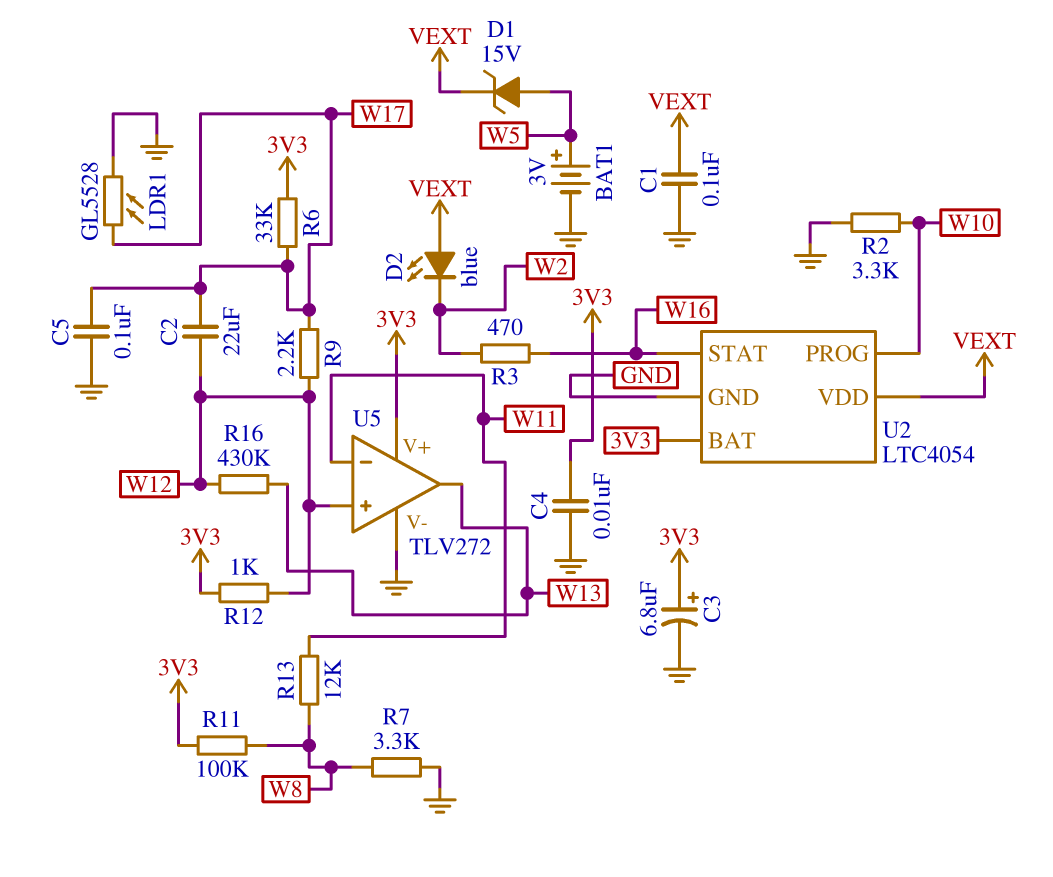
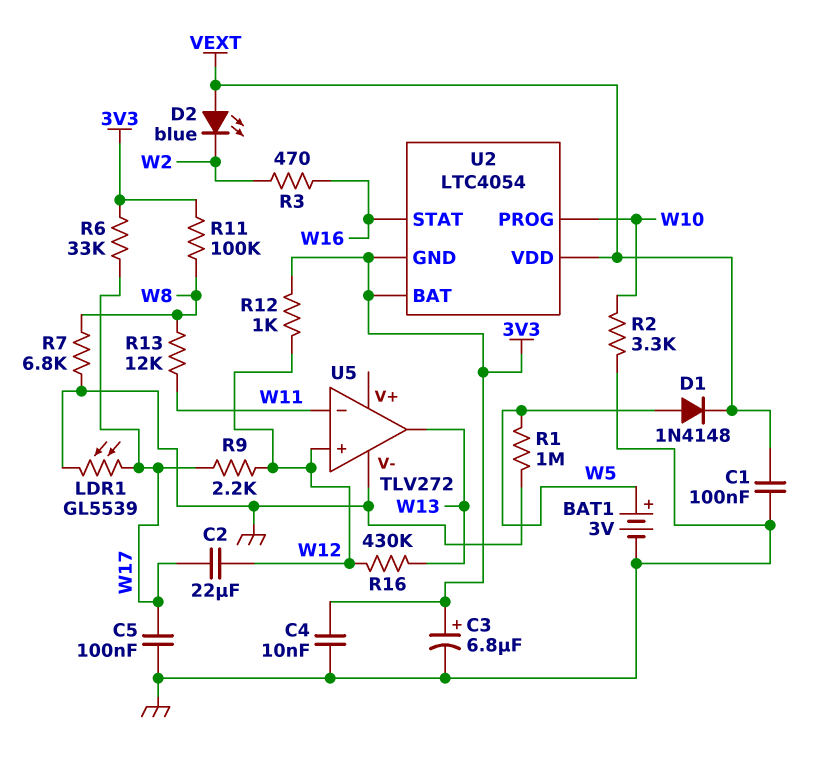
D1: zener 15V (A W5, K VEXT) -> diode 1N4148 (A W5, K VEXT)
LDR1: GL5528 (GND, W17) -> GL5539 (GND, W17)
R1: none -> 1M (GND, W5)
R7: 3.3k (GND, W8) -> 6.8k (GND, W8)
U2 pin GND: GND -> 3V3
U5 pin V+: 3V3 -> none

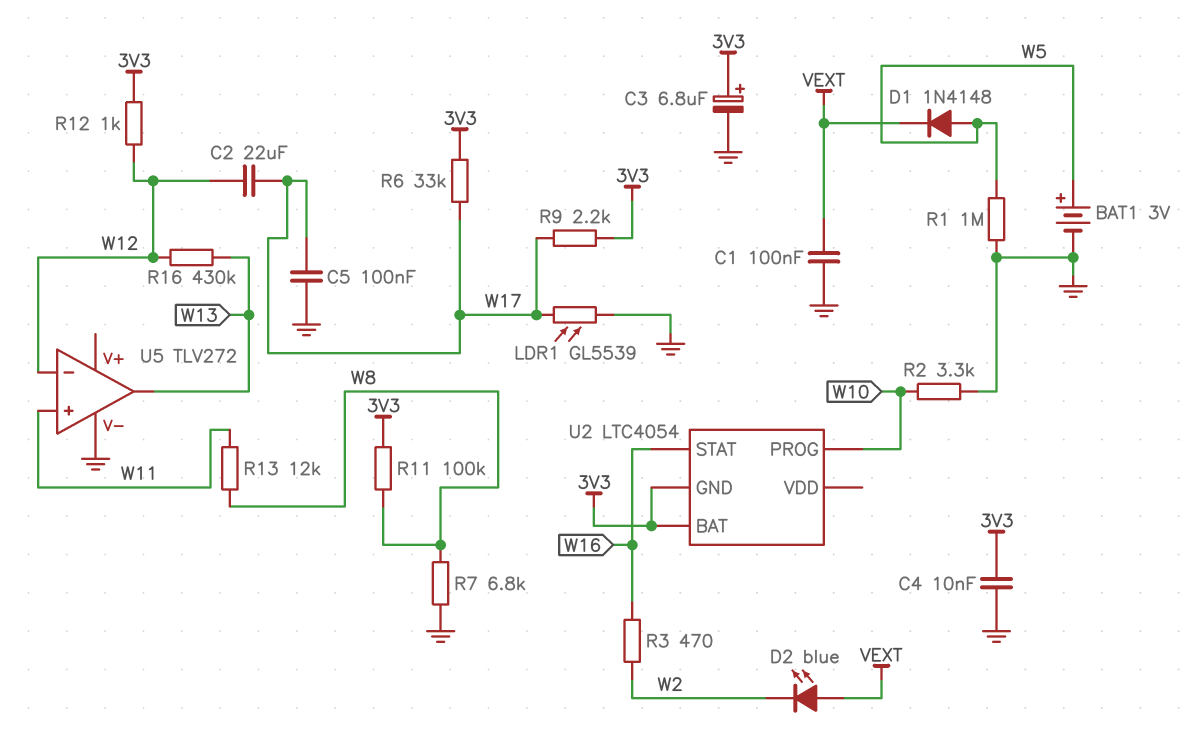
R9: 2.2k (W12, W17) -> 2.2k (3V3, W17)
U2 pin VDD: VEXT -> none
U5 pin in+: W12 -> W11
U5 pin in-: W11 -> W12

